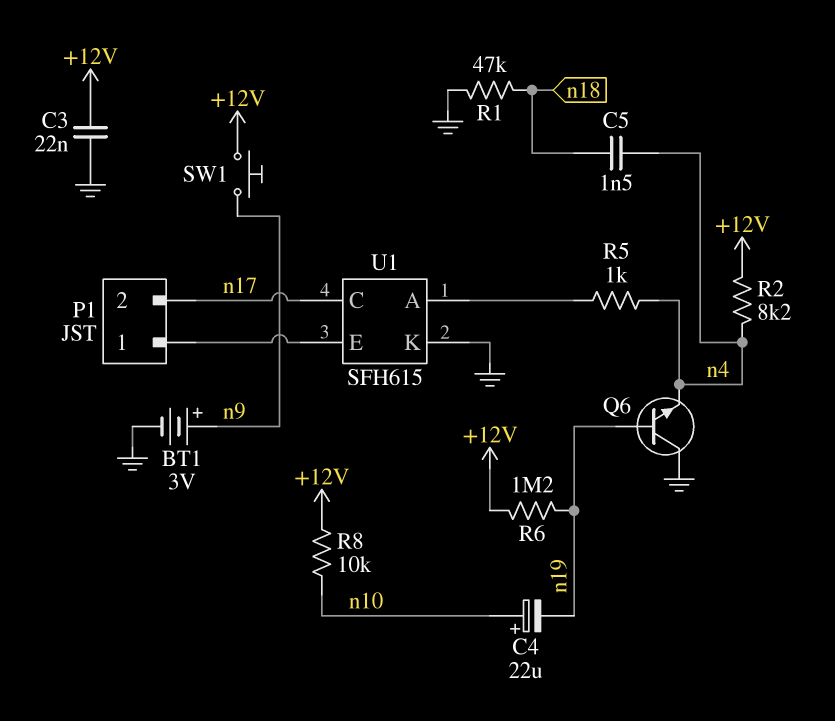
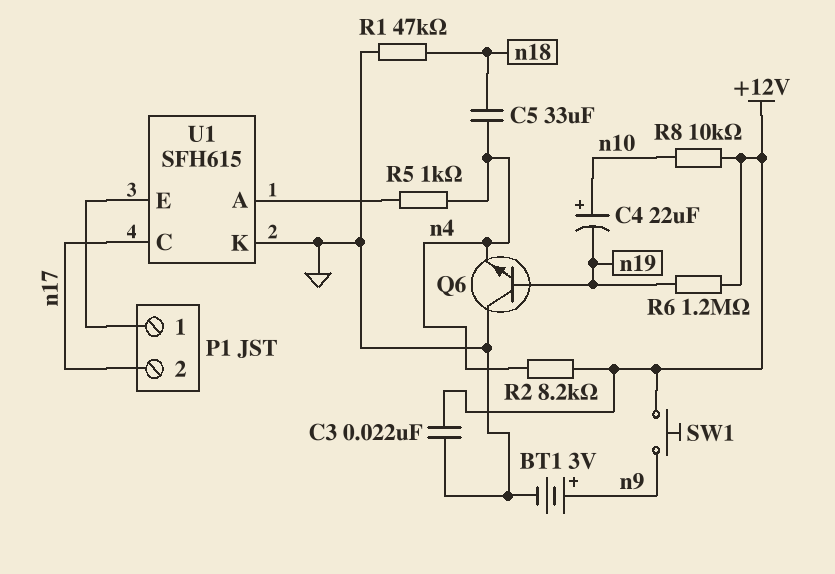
C5: 1.5nF (n4, n18) -> 33uF (n4, n18)

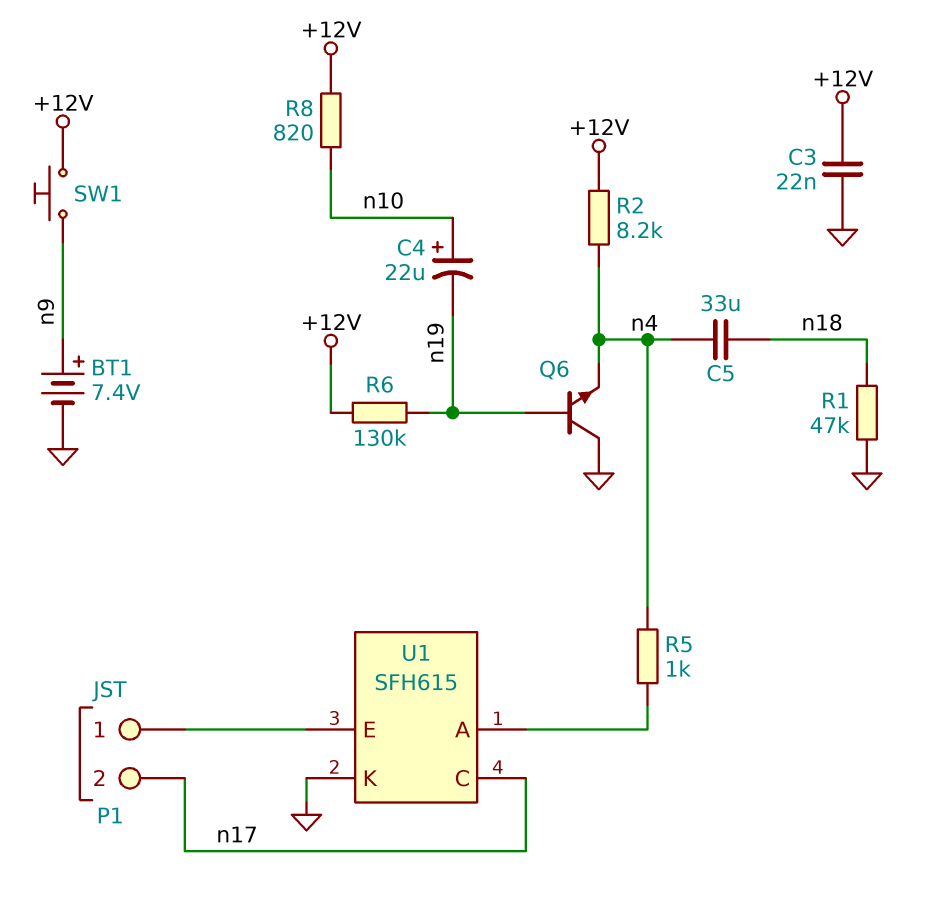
BT1: 3V (plus n9, minus GND) -> 7.4V (plus n9, minus GND)
R6: 1.2M (+12V, n19) -> 130k (+12V, n19)
R8: 10k (+12V, n10) -> 820 (+12V, n10)

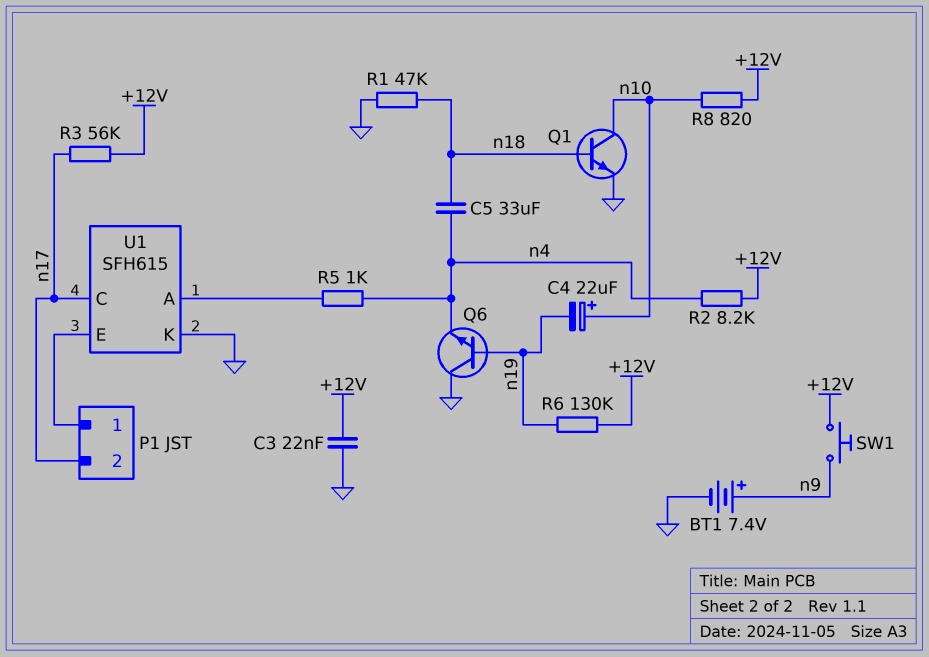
Q1: none -> NPN (B n18, C n10, E GND)
R3: none -> 56k (+12V, n17)

